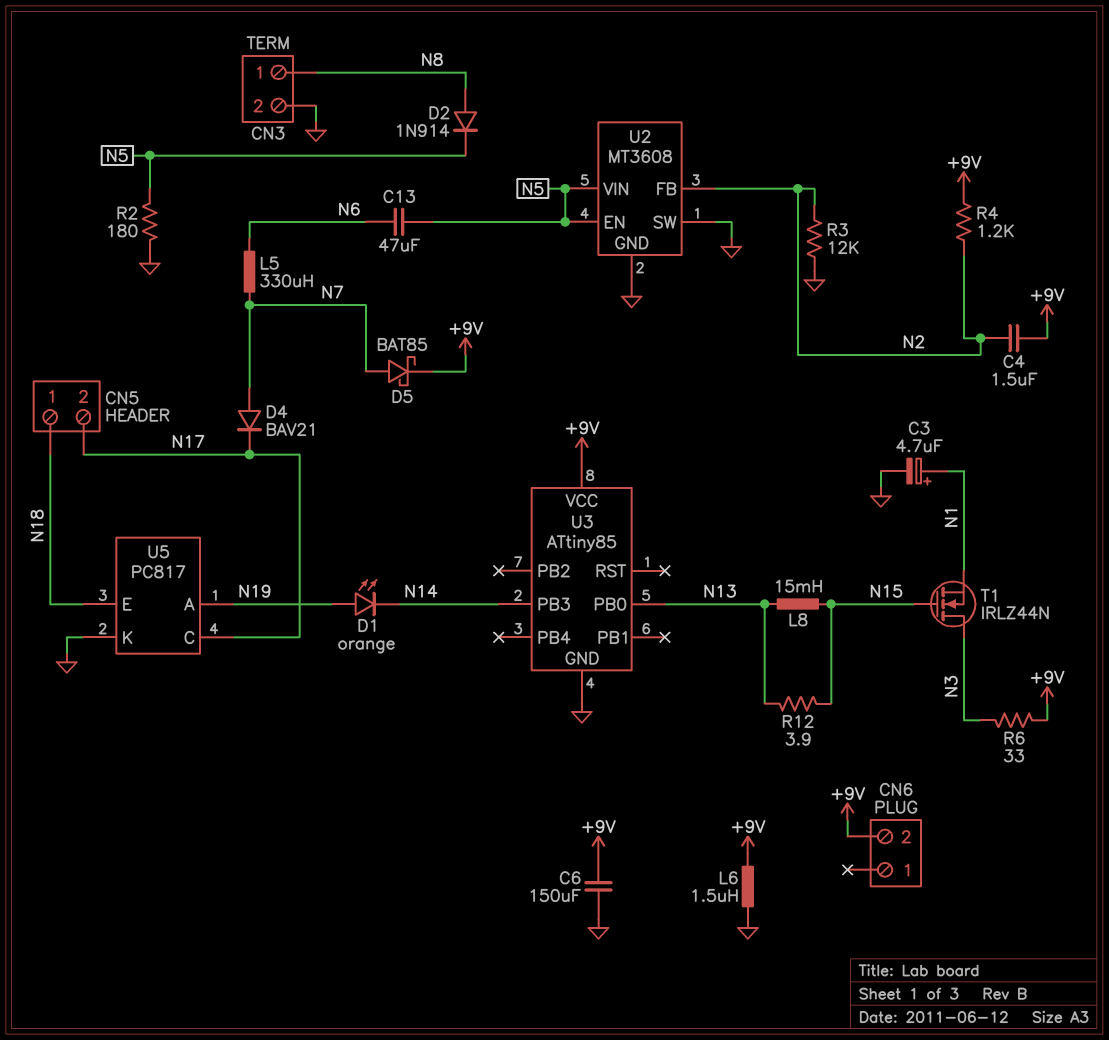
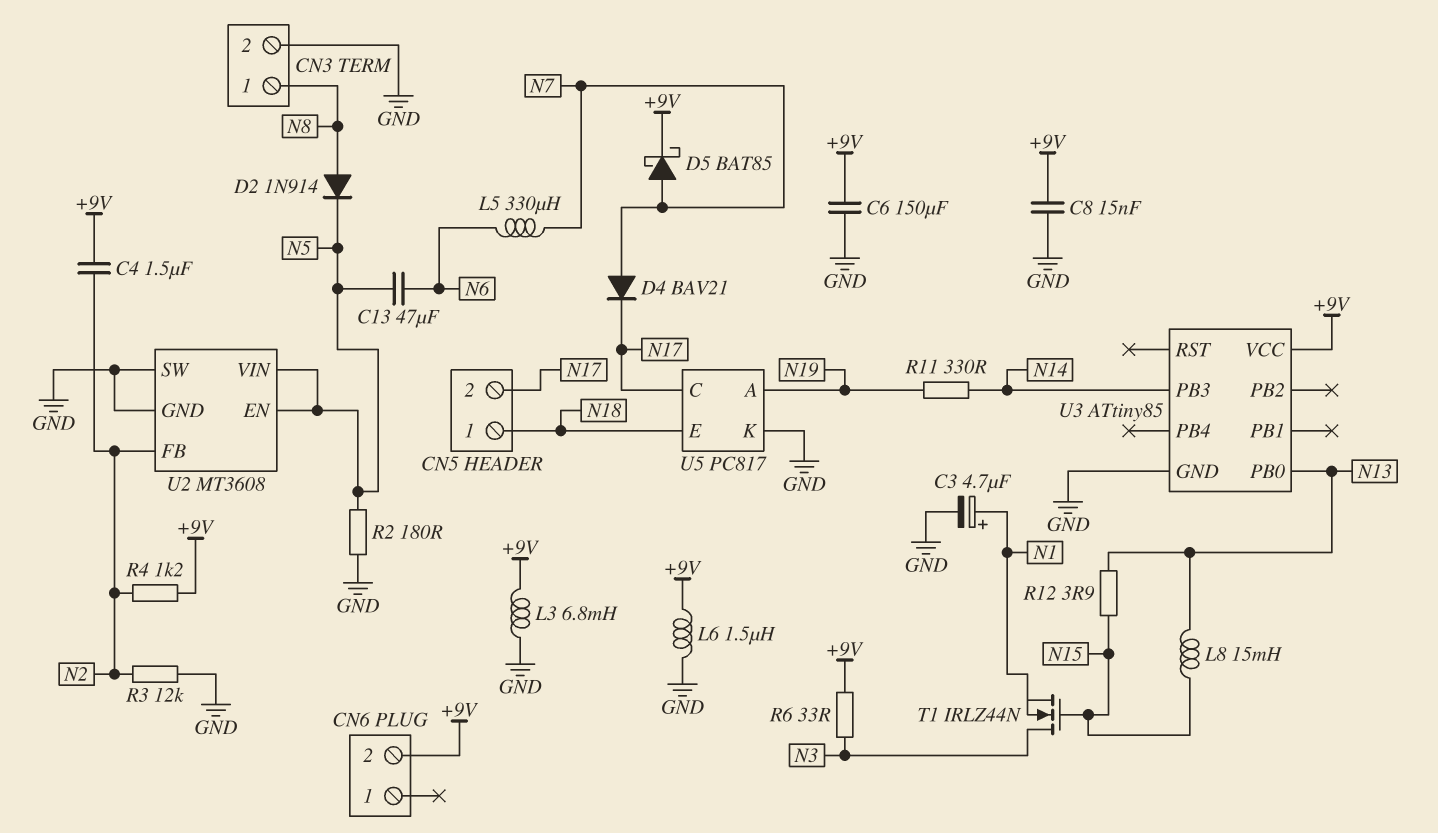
C8: none -> 15nF (+9V, GND)
D1: LED orange (A N19, K N14) -> none
L3: none -> 6.8mH (+9V, GND)
R11: none -> 330 (N14, N19)

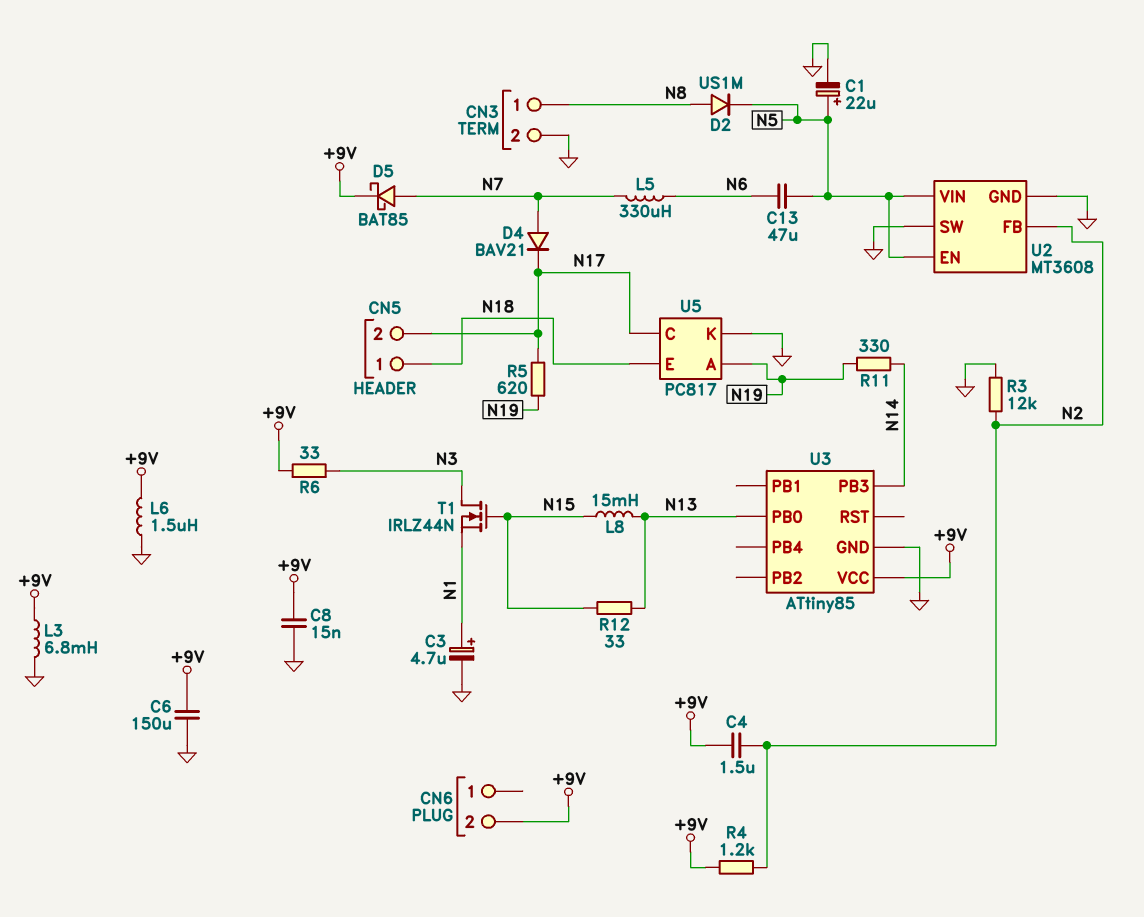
C1: none -> 22uF (plus N5, minus GND)
D2: diode 1N914 (A N8, K N5) -> diode US1M (A N8, K N5)
R2: 180 (GND, N5) -> none
R5: none -> 620 (N17, N19)
R12: 3.9 (N13, N15) -> 33 (N13, N15)

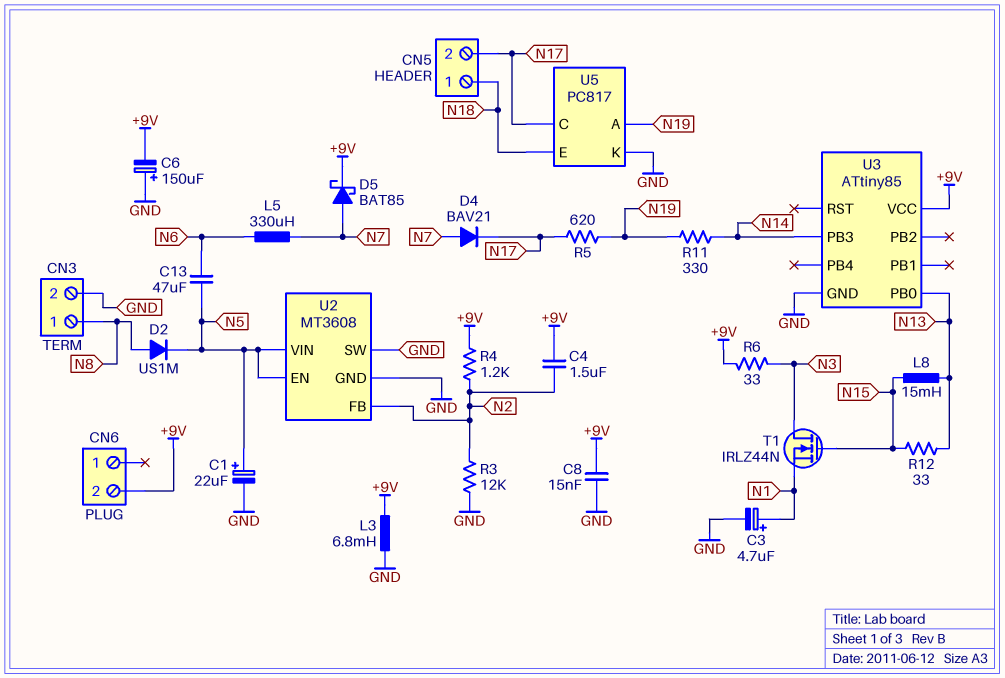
C6: 150uF (+9V, GND) -> 150uF (plus GND, minus +9V)
L6: 1.5uH (+9V, GND) -> none

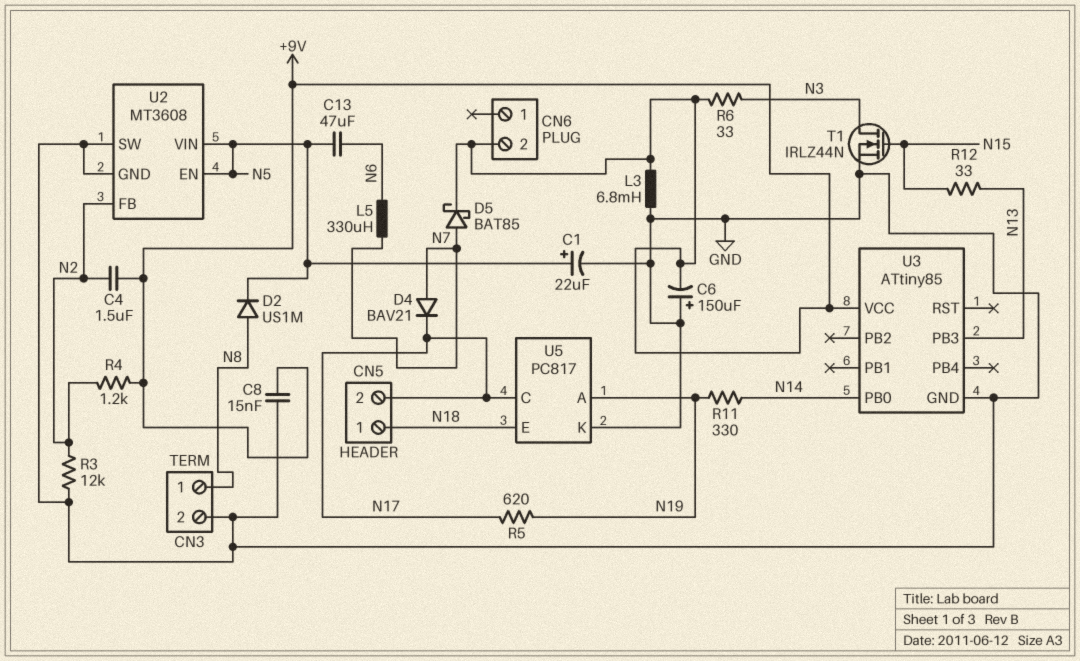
C3: 4.7uF (plus N1, minus GND) -> none
L8: 15mH (N13, N15) -> none
T1: NMOS IRLZ44N (G N15, D N3, S N1) -> NMOS IRLZ44N (G N15, D N3, S GND)
U3 pin PB0: N13 -> N14
U3 pin PB3: N14 -> N13

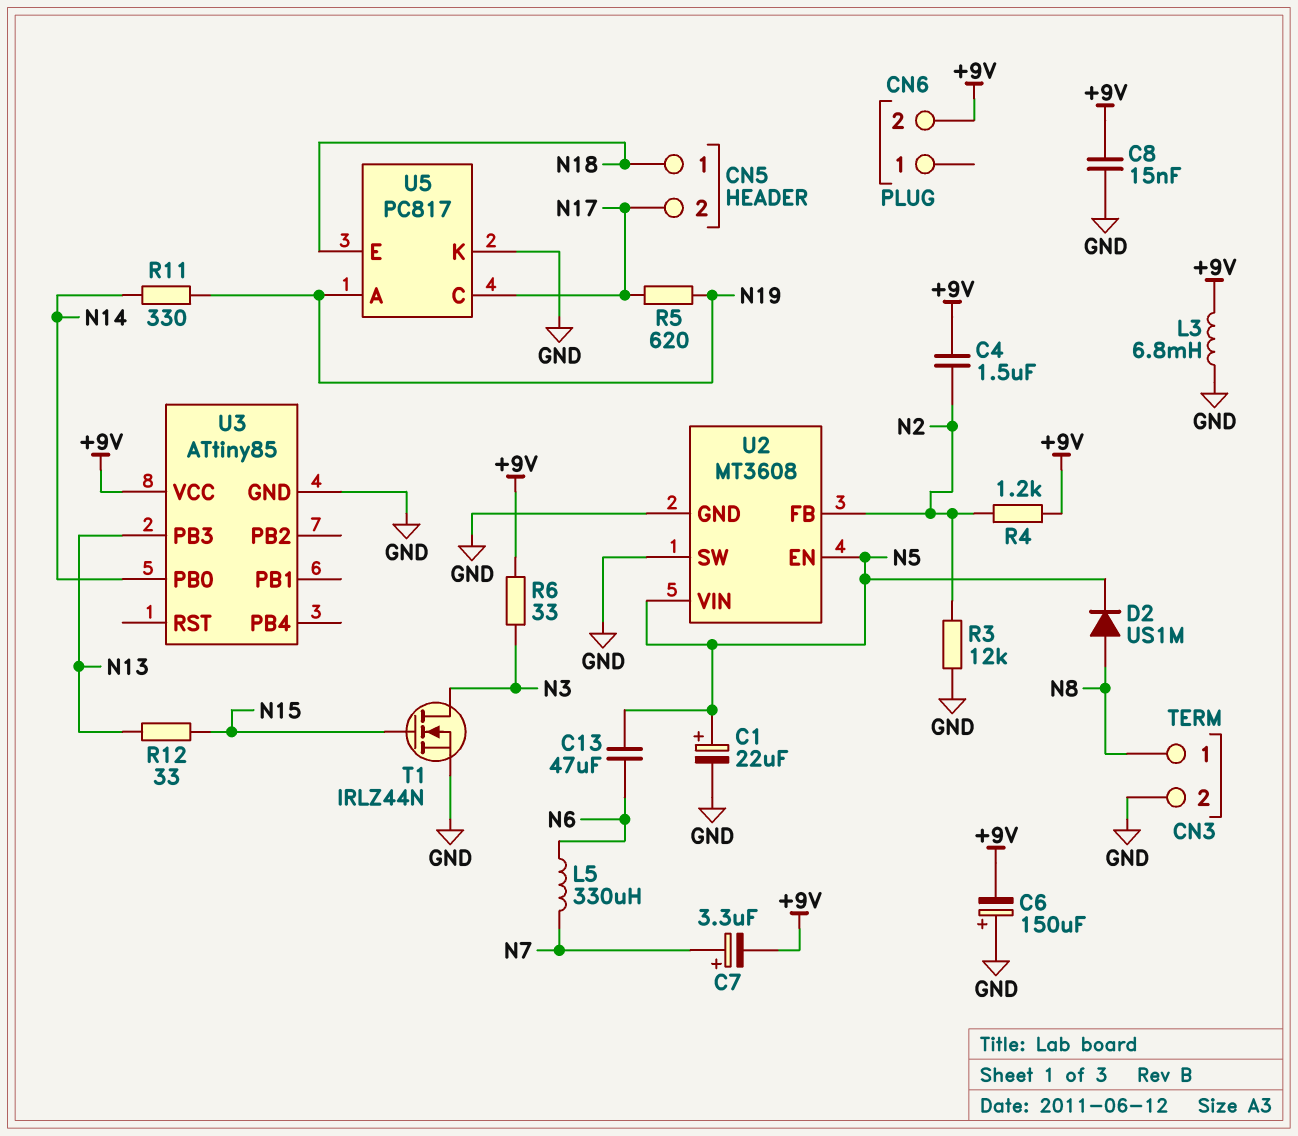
C7: none -> 3.3uF (plus N7, minus +9V)
D4: diode BAV21 (A N7, K N17) -> none
D5: schottky BAT85 (A N7, K +9V) -> none

